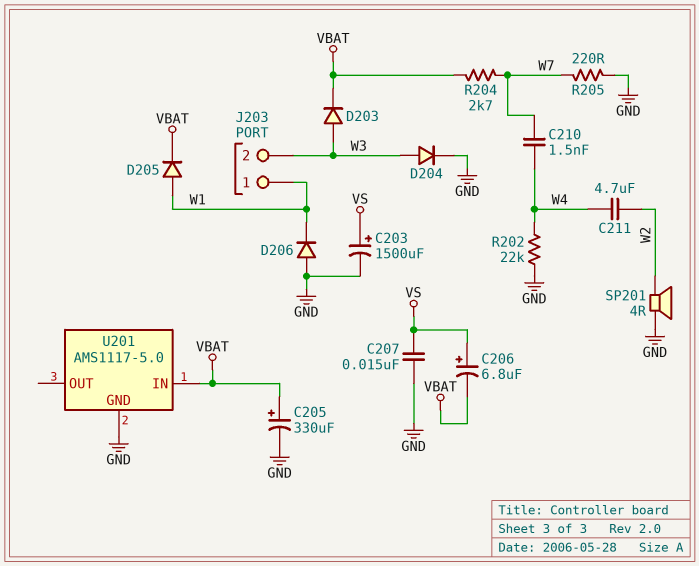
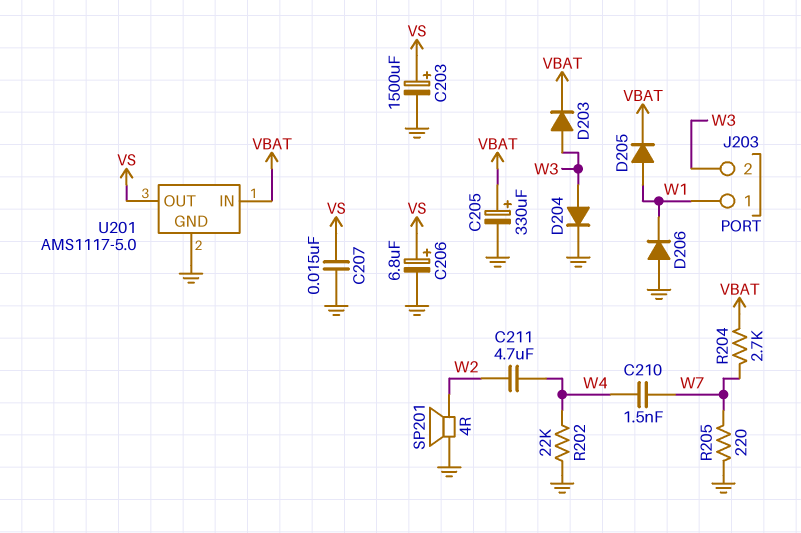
C206: 6.8uF (plus VS, minus VBAT) -> 6.8uF (plus VS, minus GND)
U201 pin OUT: none -> VS

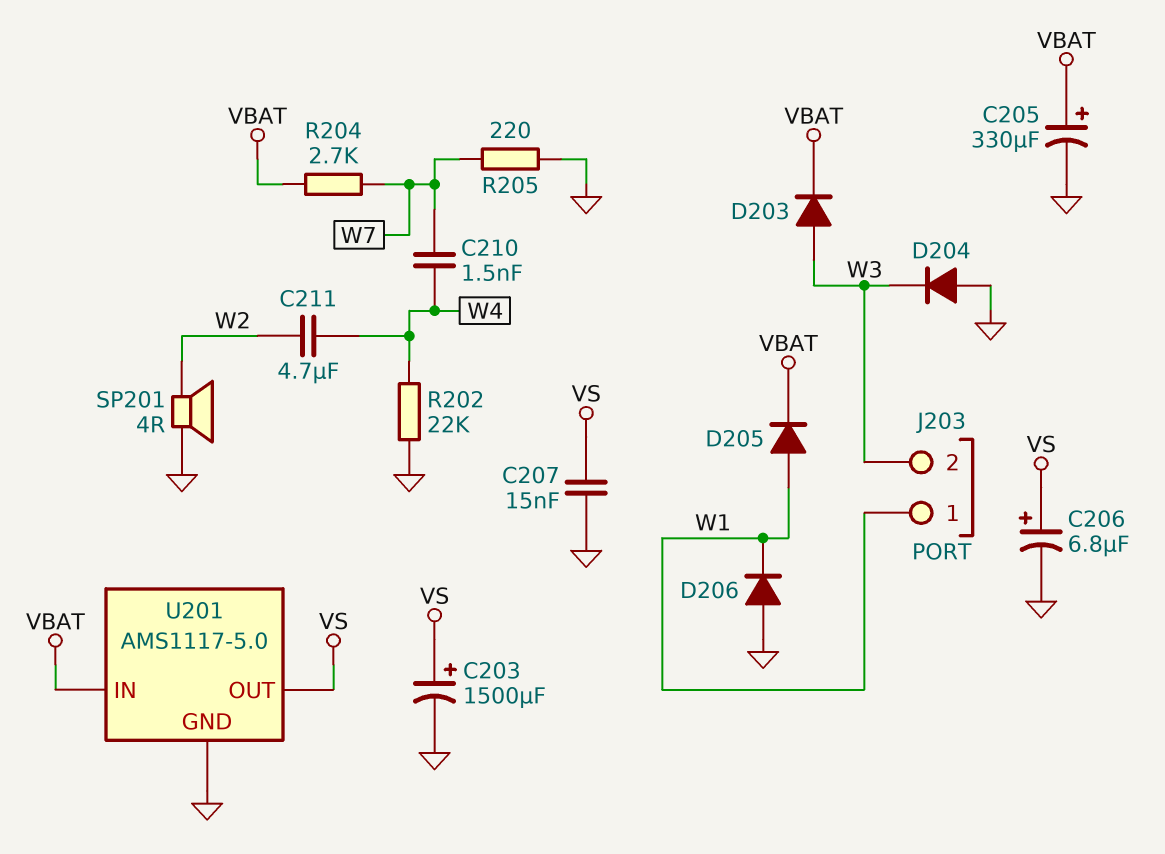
D204: diode (A W3, K GND) -> diode (A GND, K W3)

